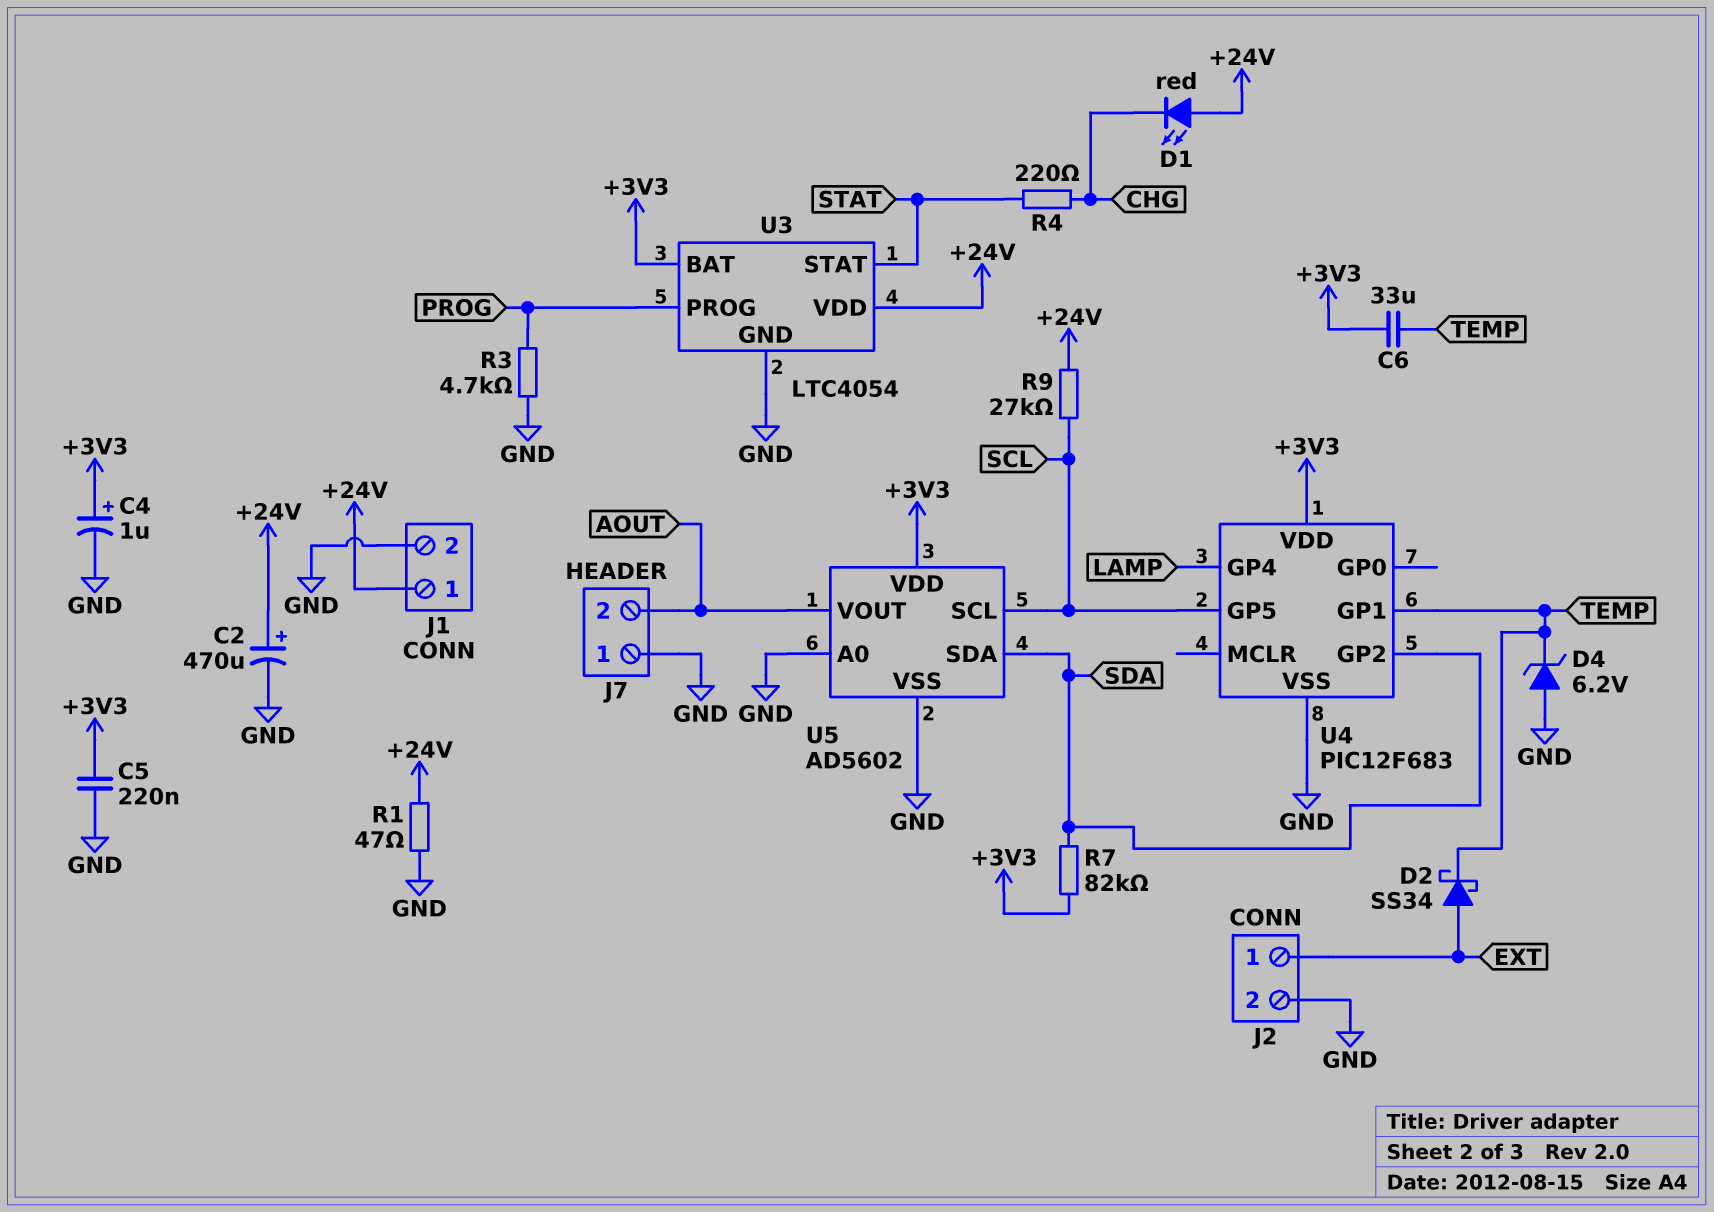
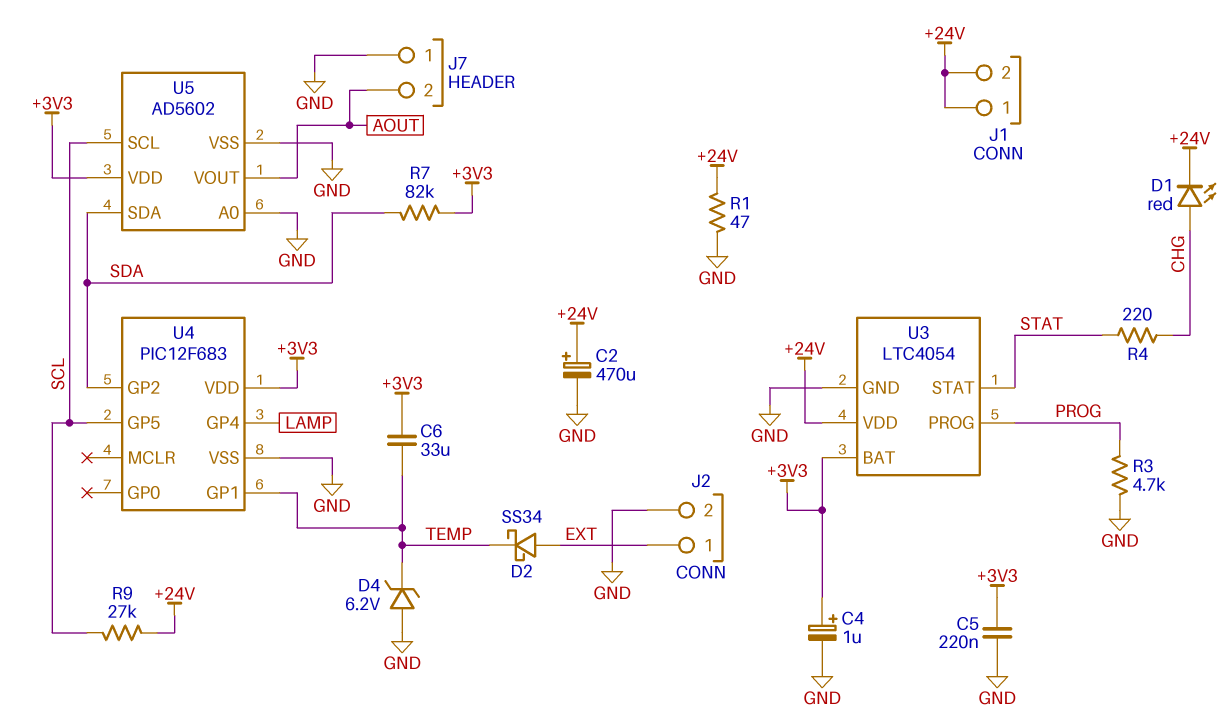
D1: LED red (A +24V, K CHG) -> LED red (A CHG, K +24V)
J1 pin 2: GND -> +24V

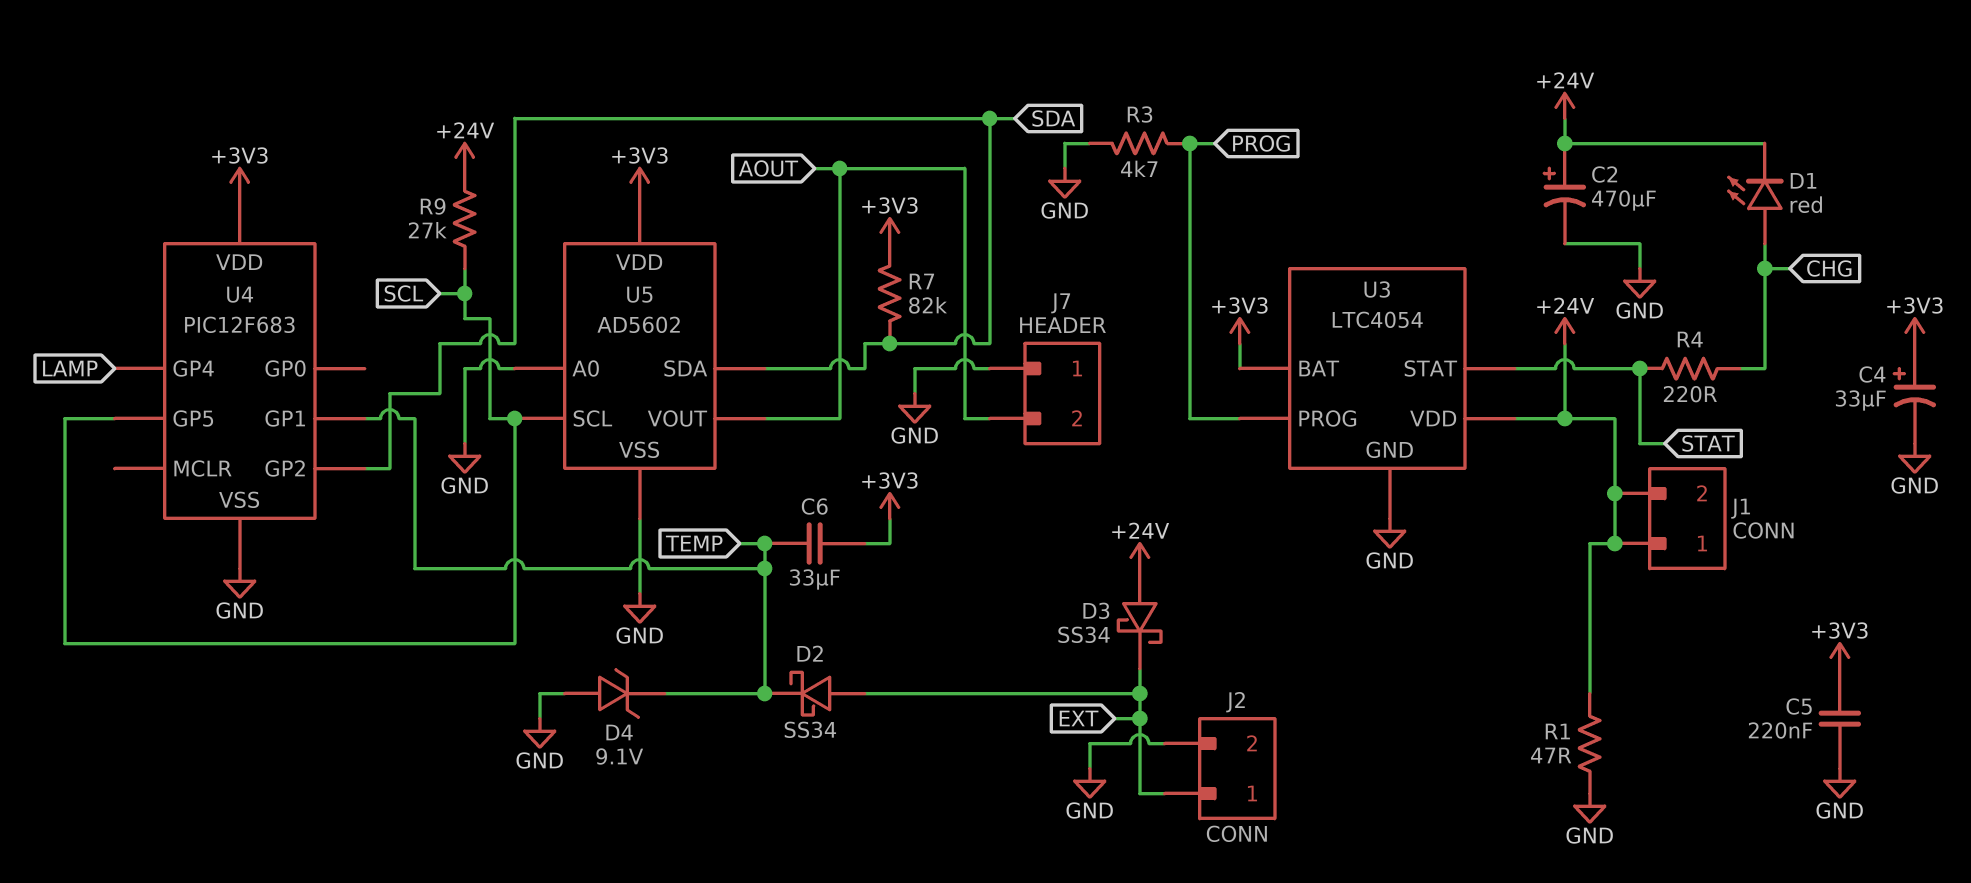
C4: 1uF (plus +3V3, minus GND) -> 33uF (plus +3V3, minus GND)
D3: none -> schottky SS34 (A +24V, K EXT)
D4: zener 6.2V (A GND, K TEMP) -> zener 9.1V (A GND, K TEMP)

